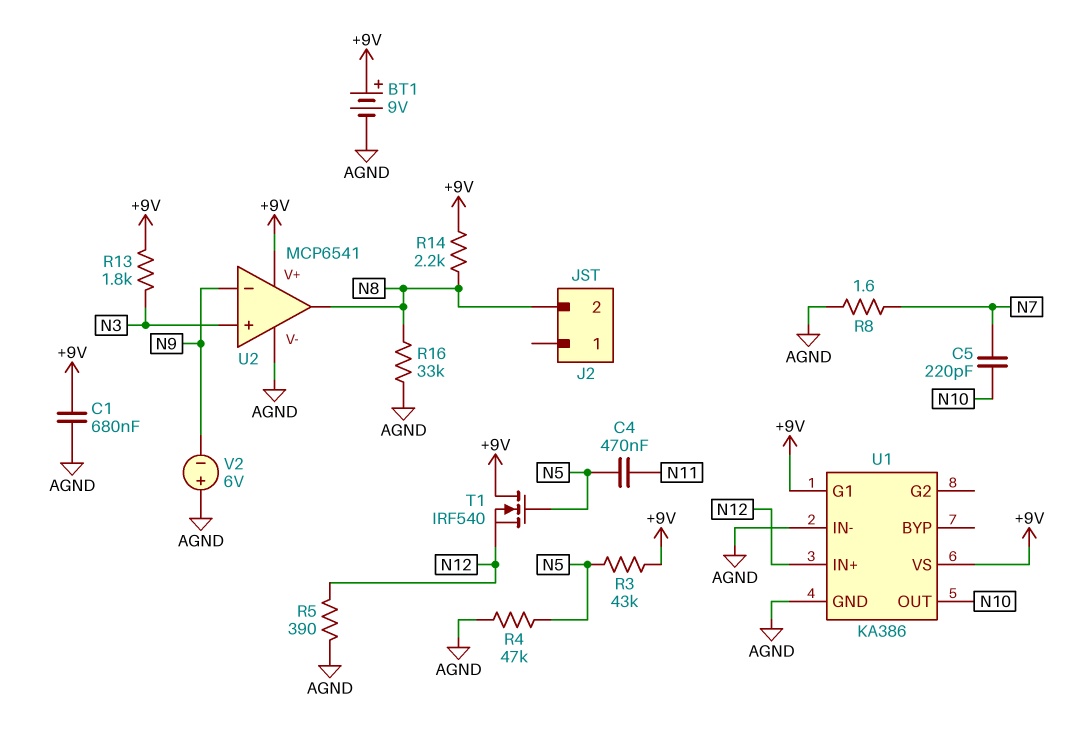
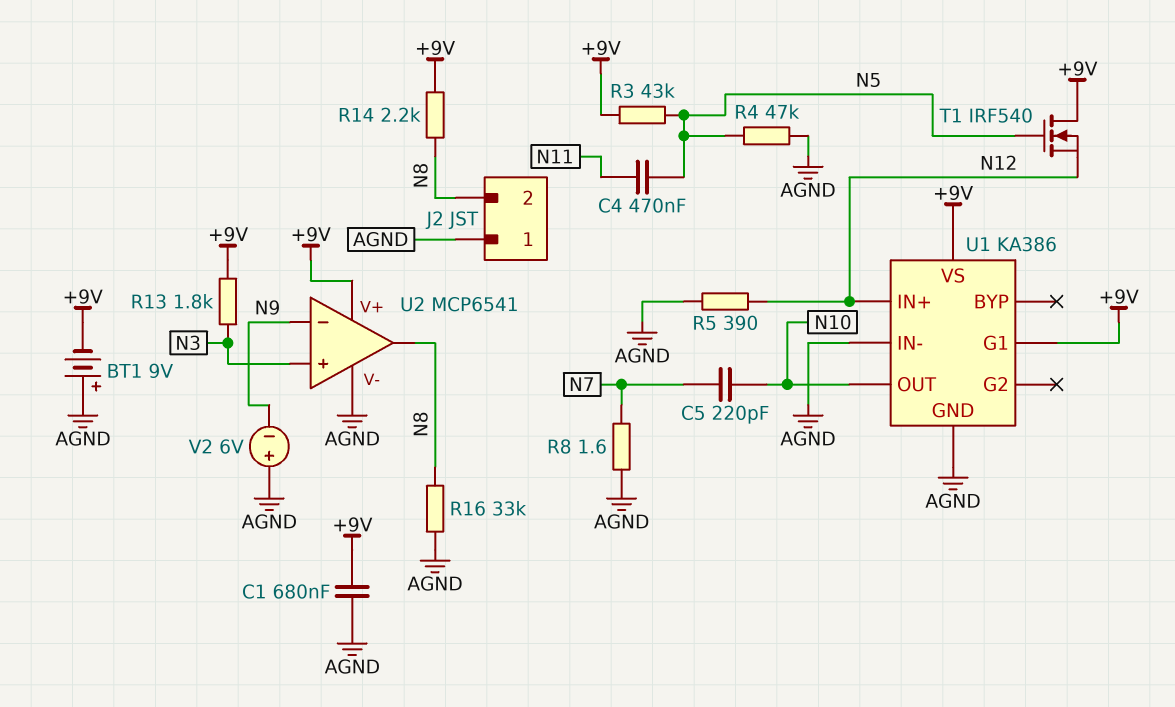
BT1: 9V (plus +9V, minus AGND) -> 9V (plus AGND, minus +9V)
J2 pin 1: none -> AGND

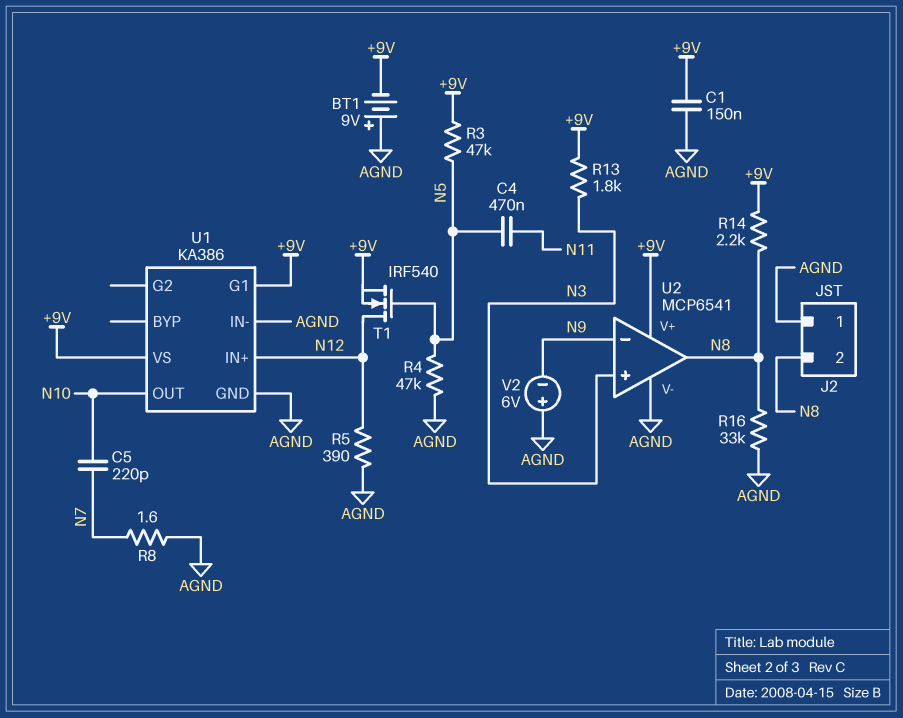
C1: 680nF (+9V, AGND) -> 150nF (+9V, AGND)
R3: 43k (+9V, N5) -> 47k (+9V, N5)
T1: NMOS IRF540 (G N5, D +9V, S N12) -> NMOS IRF540 (G N5, D N12, S +9V)

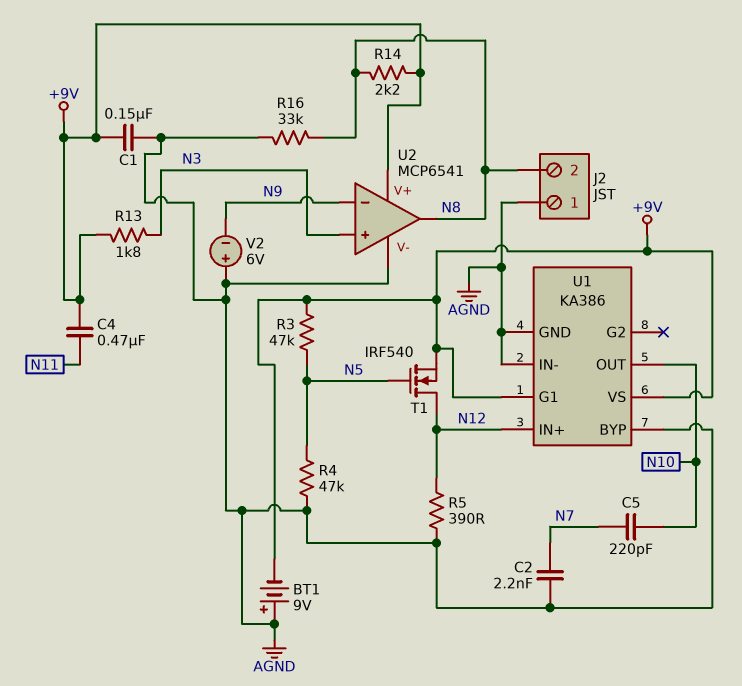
C2: none -> 2.2nF (AGND, N7)
C4: 470nF (N5, N11) -> 470nF (+9V, N11)
R8: 1.6 (AGND, N7) -> none
U1 pin BYP: none -> AGND

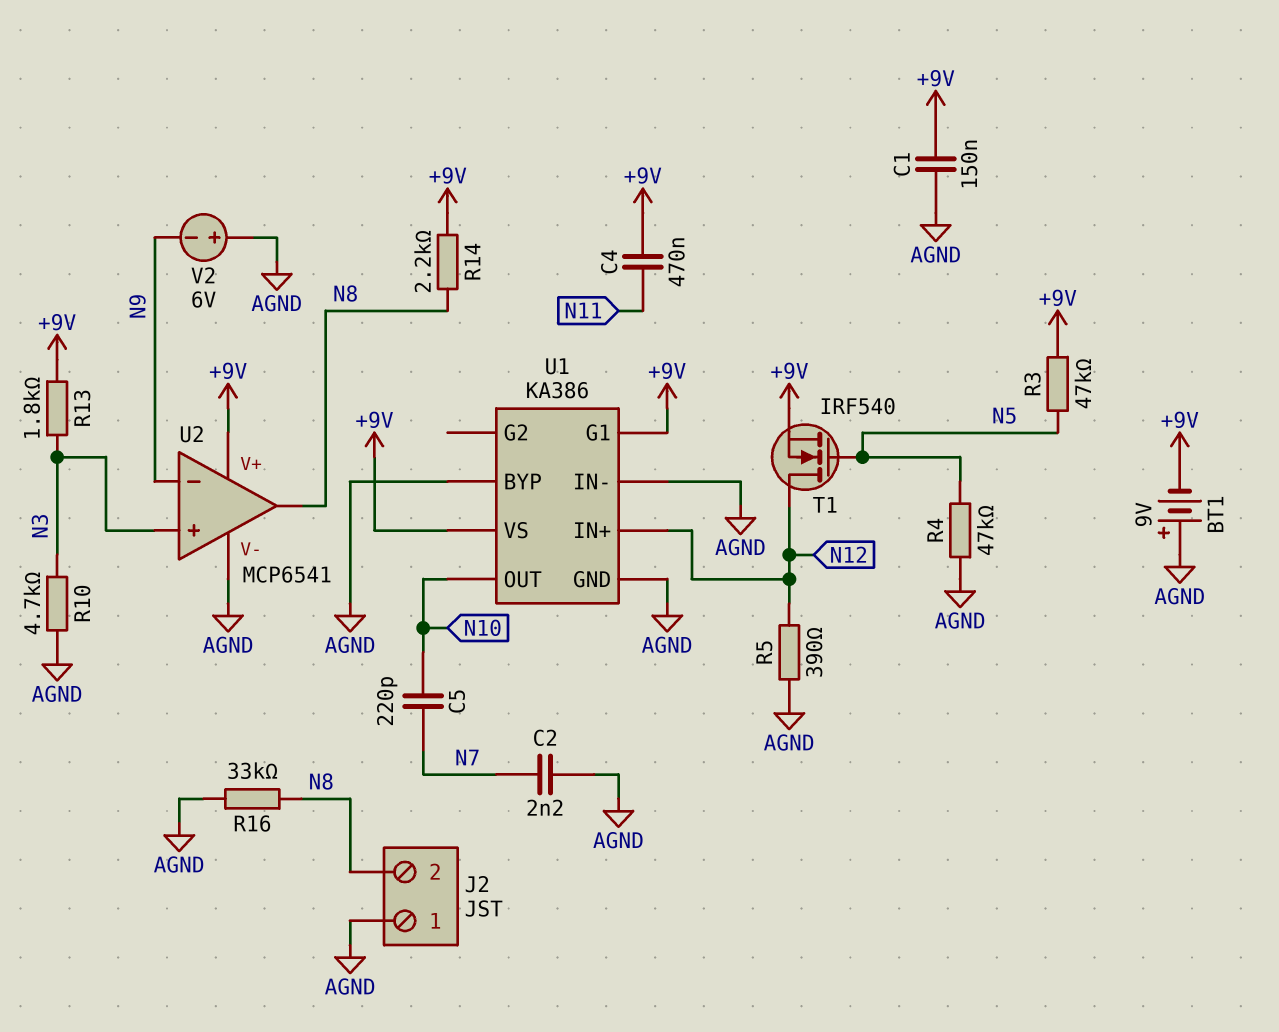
R10: none -> 4.7k (AGND, N3)

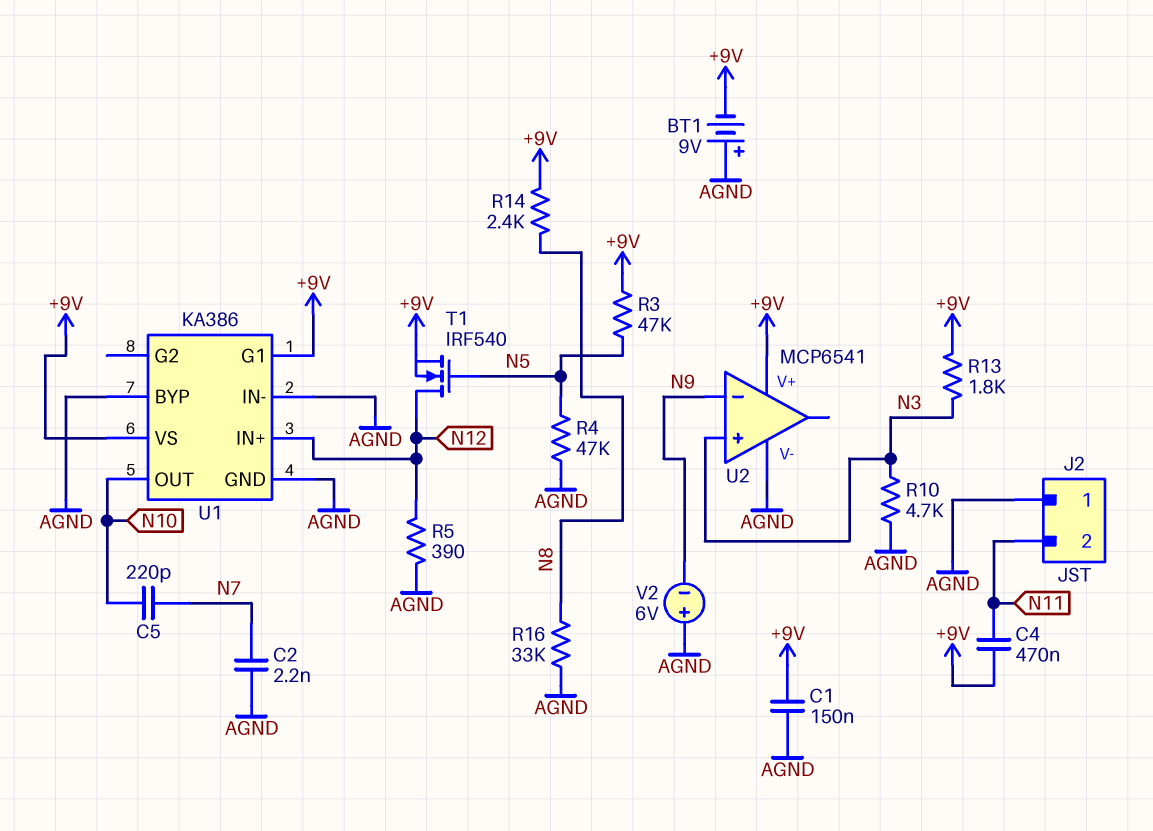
J2 pin 2: N8 -> N11
R14: 2.2k (+9V, N8) -> 2.4k (+9V, N8)
U2 pin out: N8 -> none

